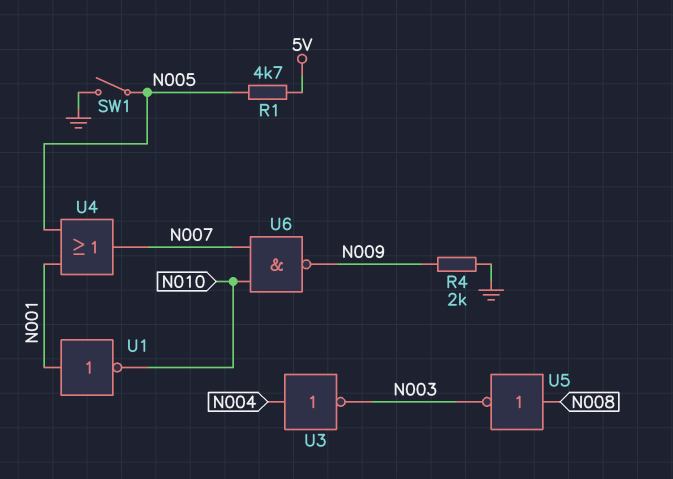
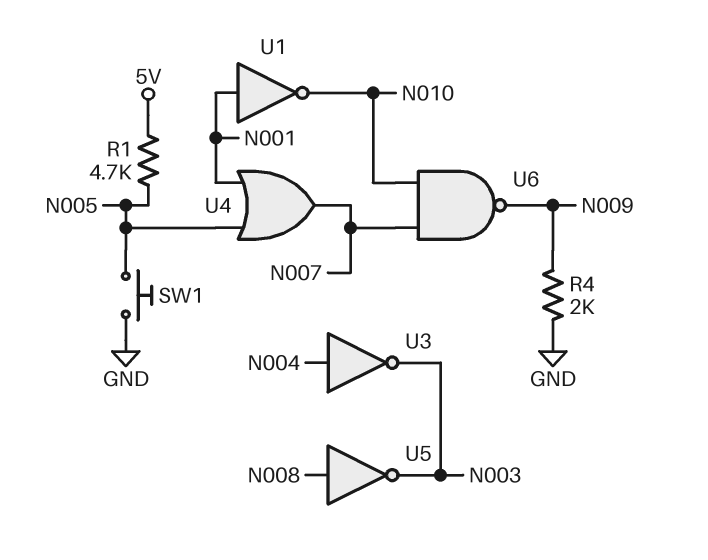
SW1: switch (GND, N005) -> button (GND, N005)

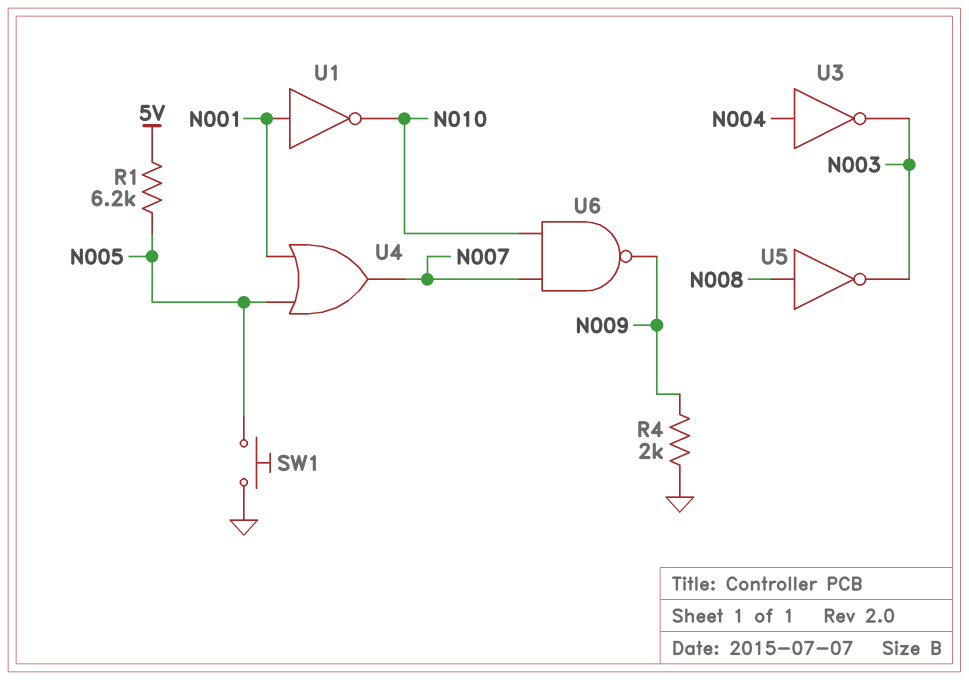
R1: 4.7k (5V, N005) -> 6.2k (5V, N005)

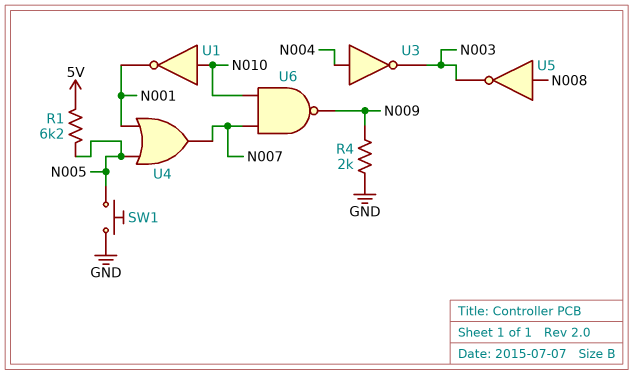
U1: NOT (in N001, out N010) -> NOT (in N010, out N001)

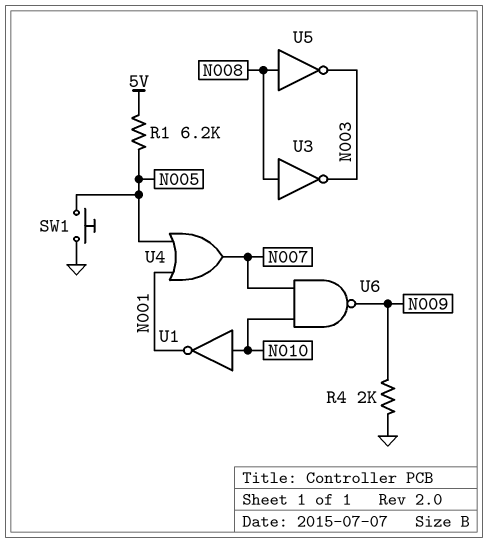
U3: NOT (in N004, out N003) -> NOT (in N008, out N003)

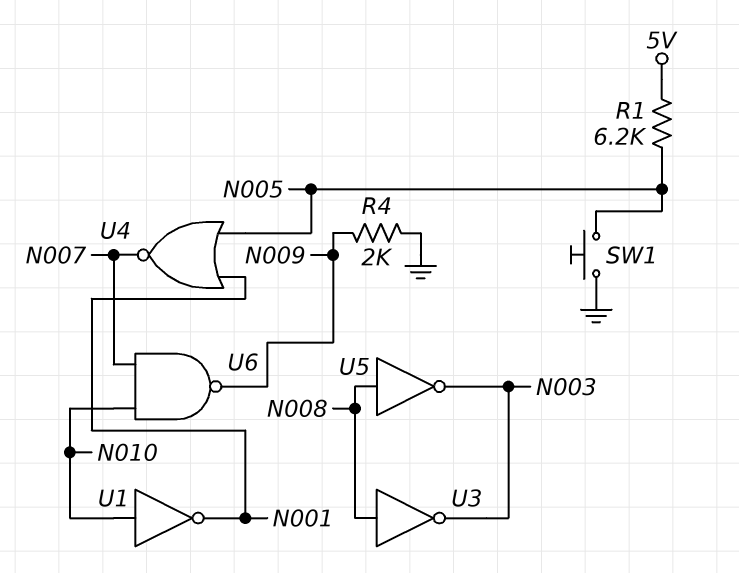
U4: OR (in N001, in N005, out N007) -> NOR (in N001, in N005, out N007)

